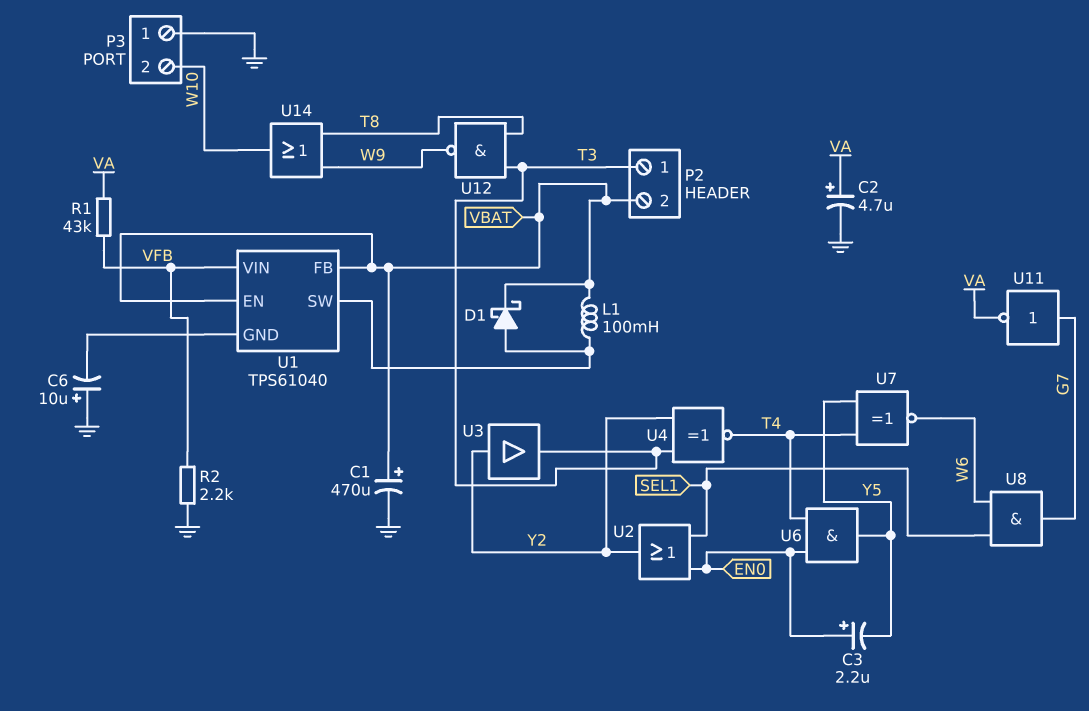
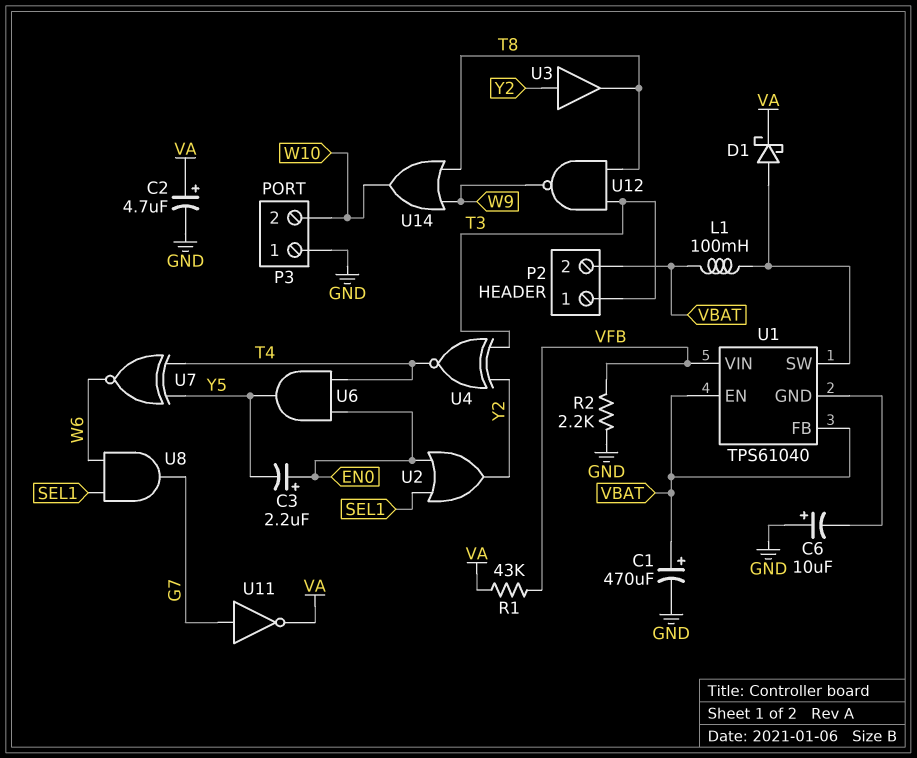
D1: schottky (A U1/SW, K VBAT) -> schottky (A U1/SW, K VA)
U3: buffer (in Y2, out T3) -> buffer (in Y2, out T8)

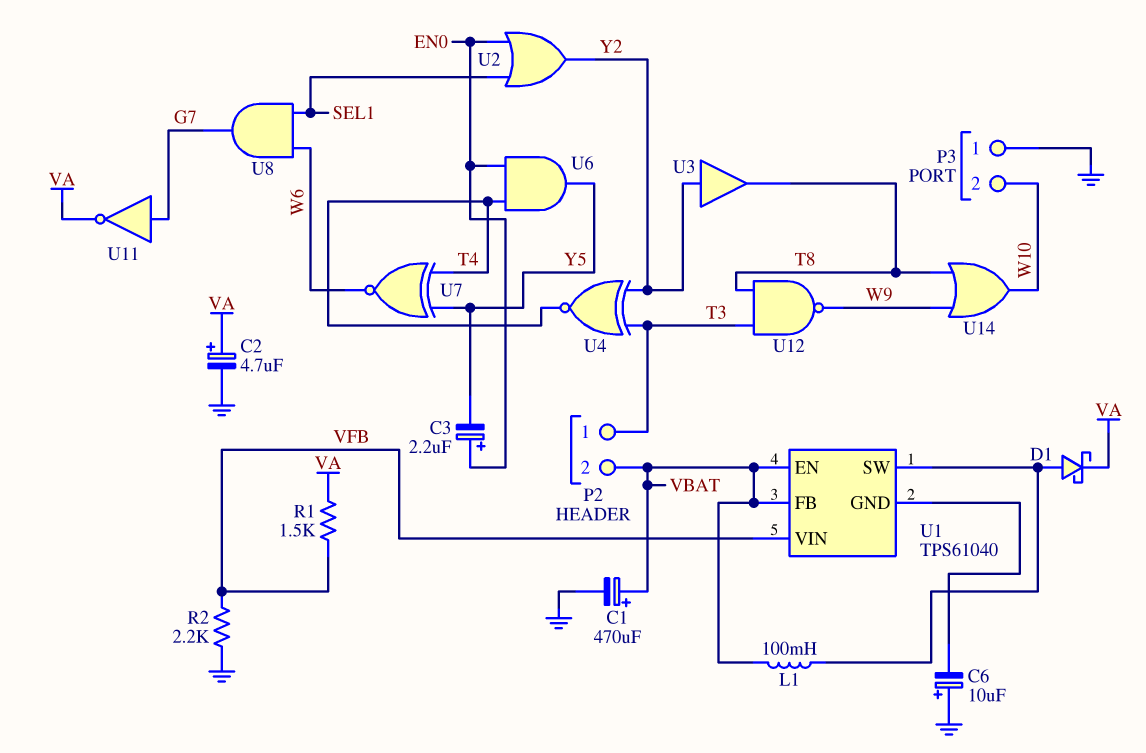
R1: 43k (VA, VFB) -> 1.5k (VA, VFB)

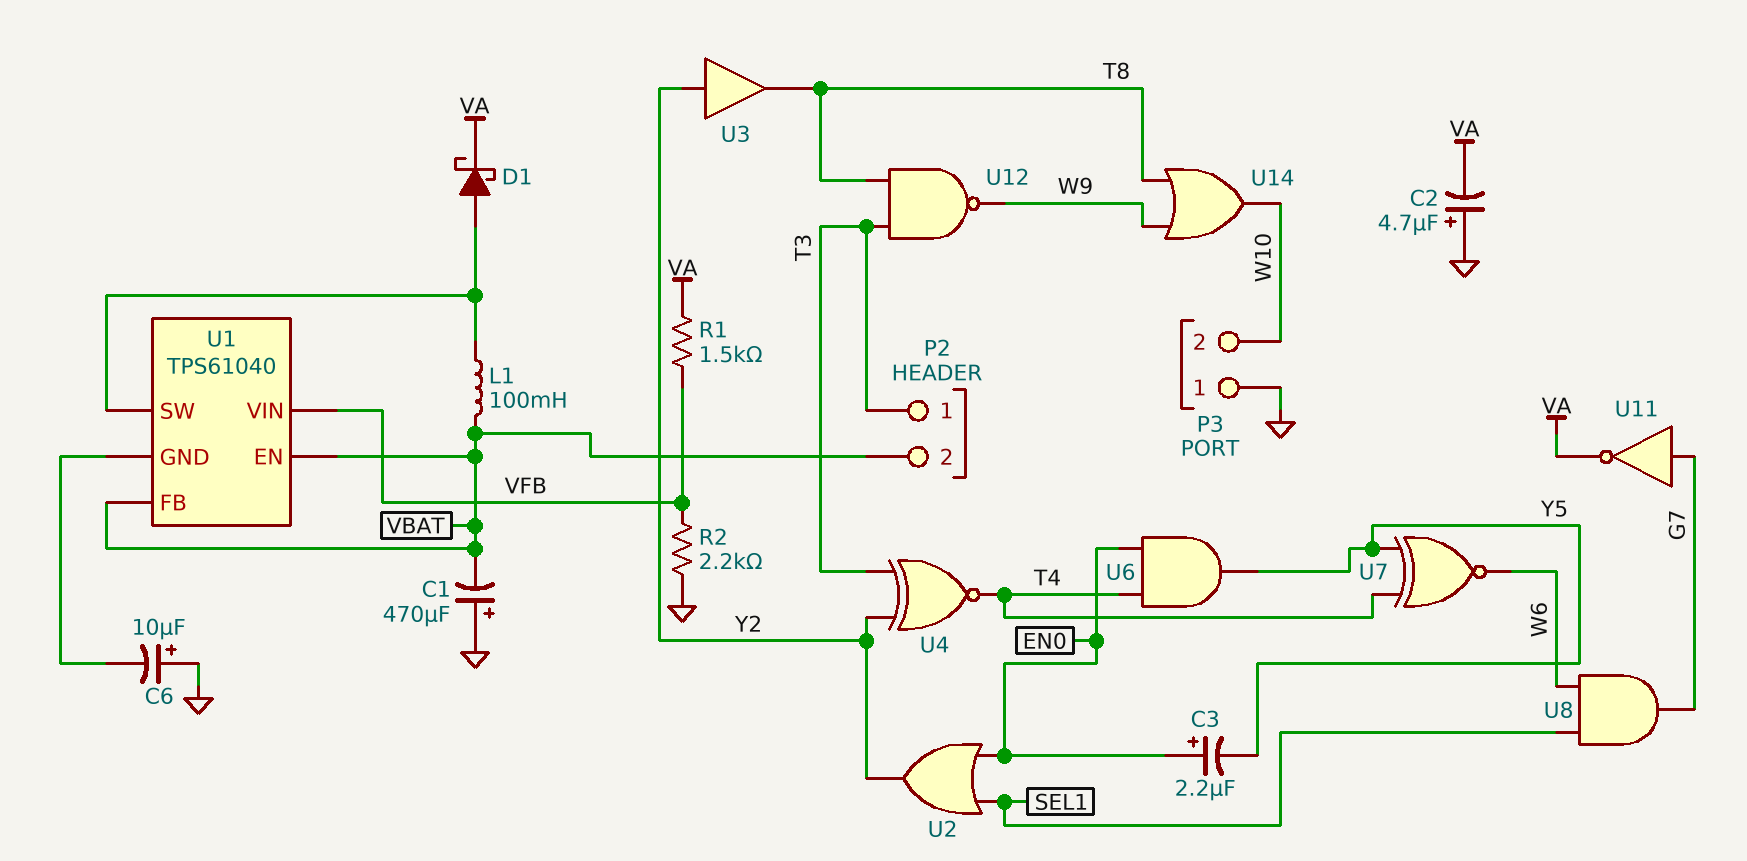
C1: 470uF (plus VBAT, minus GND) -> 470uF (plus GND, minus VBAT)
C2: 4.7uF (plus VA, minus GND) -> 4.7uF (plus GND, minus VA)

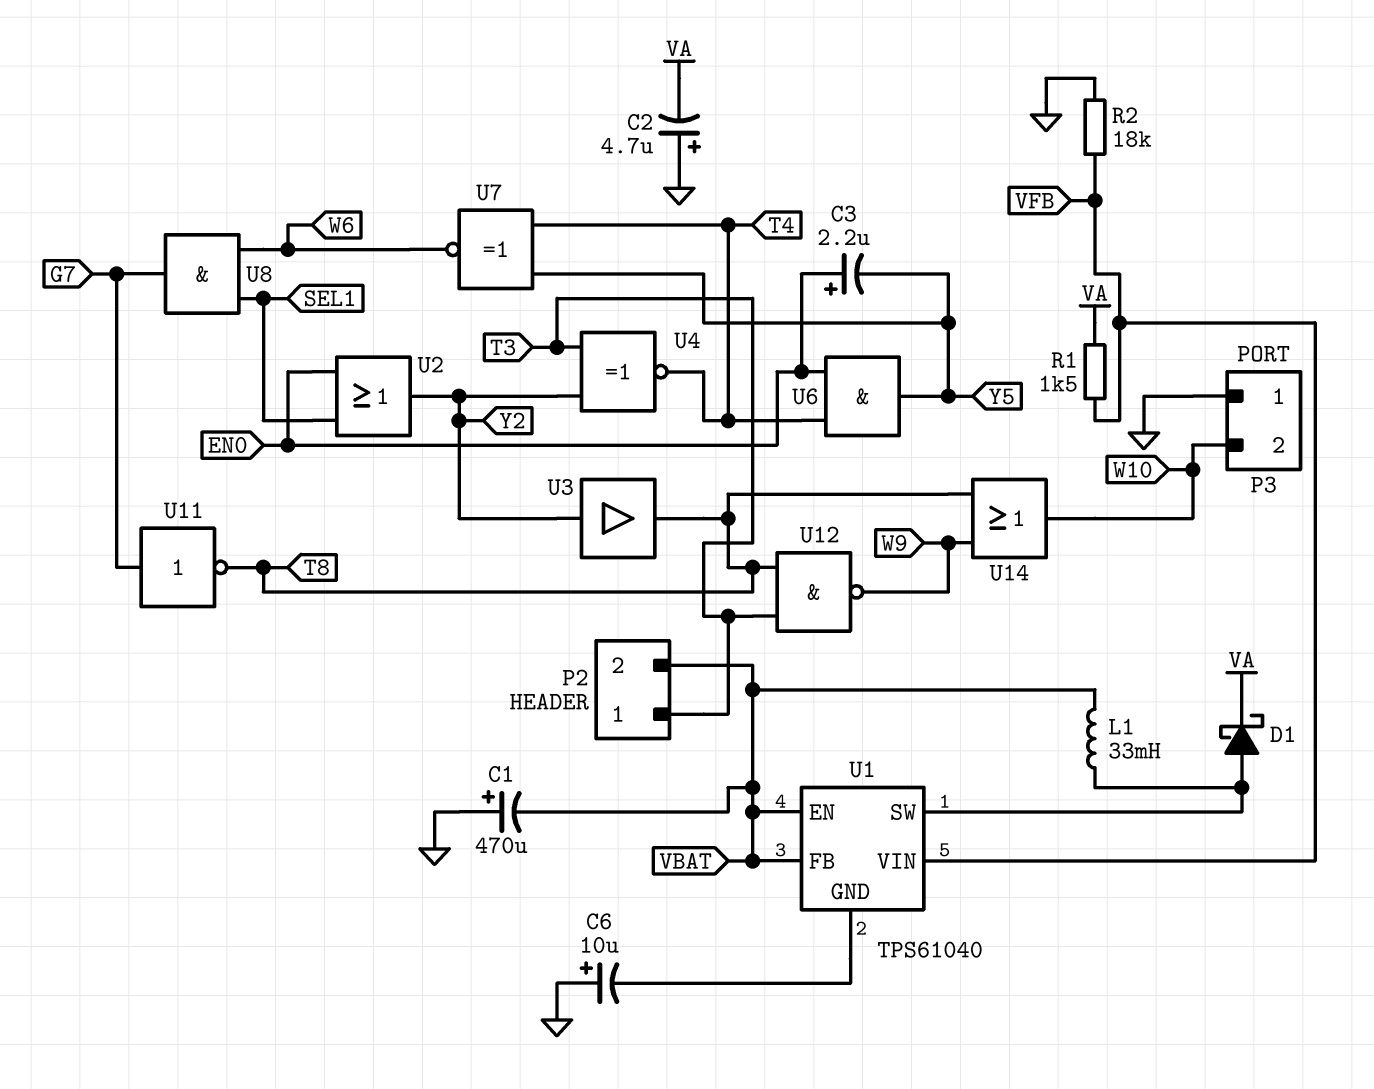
L1: 100mH (U1/SW, VBAT) -> 33mH (U1/SW, VBAT)
R2: 2.2k (GND, VFB) -> 18k (GND, VFB)
U11: NOT (in G7, out VA) -> NOT (in G7, out T8)

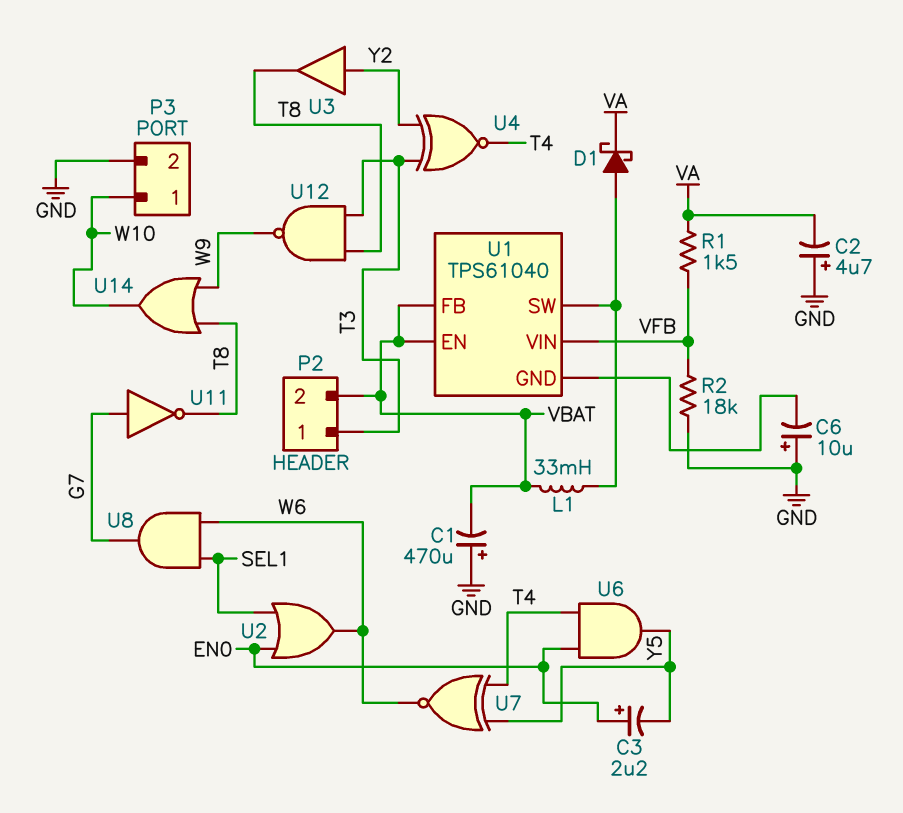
P3 pin 1: GND -> W10
P3 pin 2: W10 -> GND
U2: OR (in EN0, in SEL1, out Y2) -> OR (in EN0, in SEL1, out W6)

